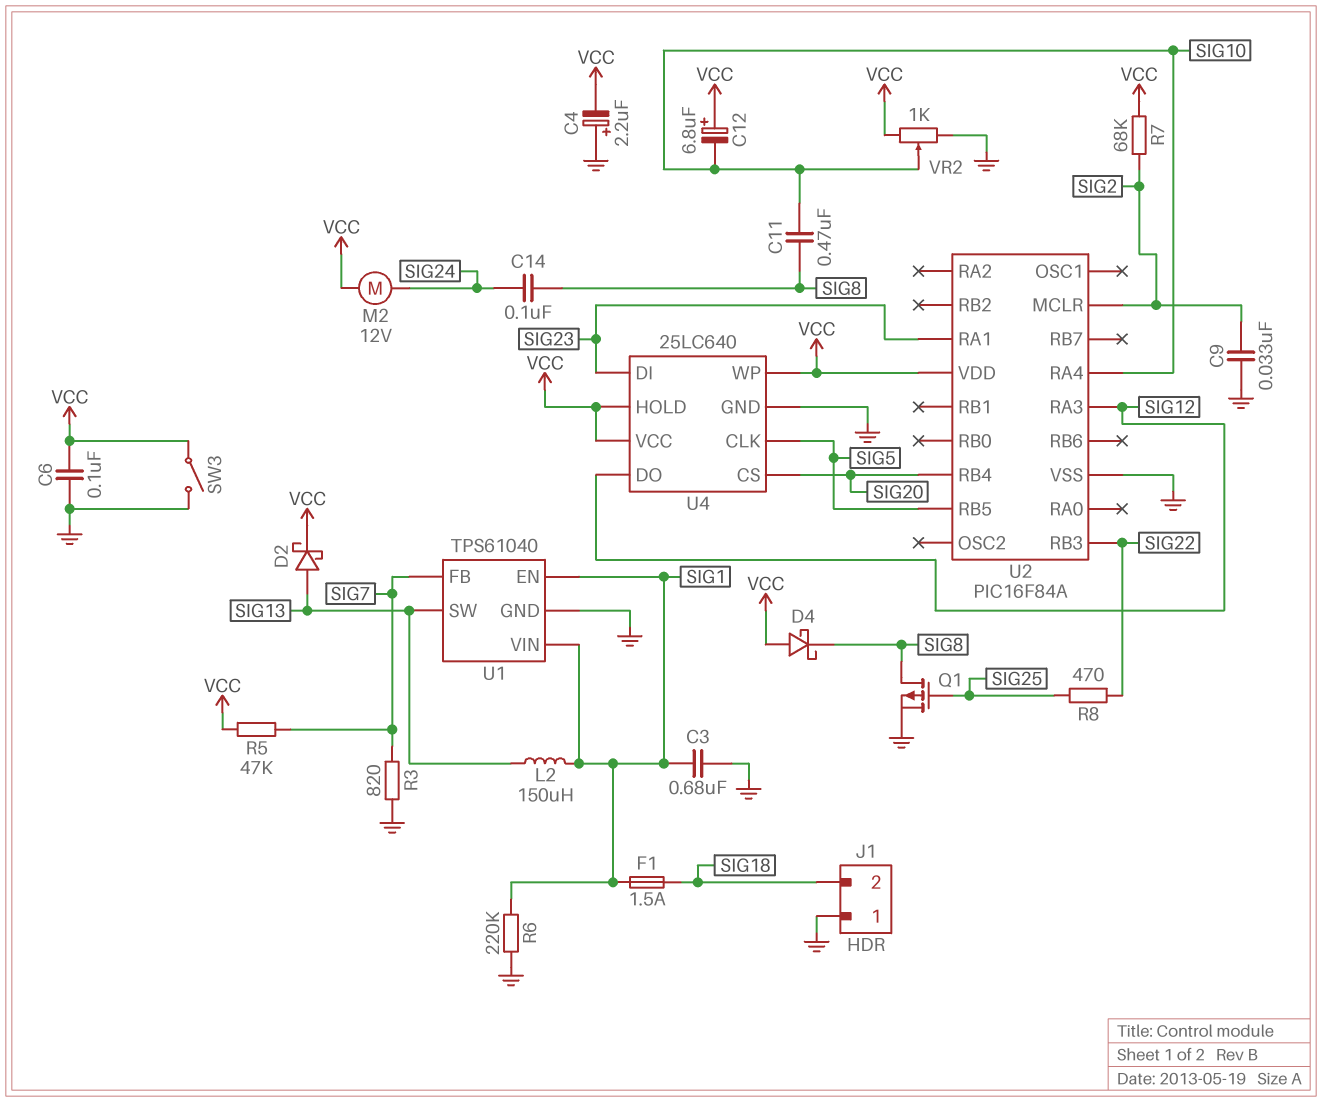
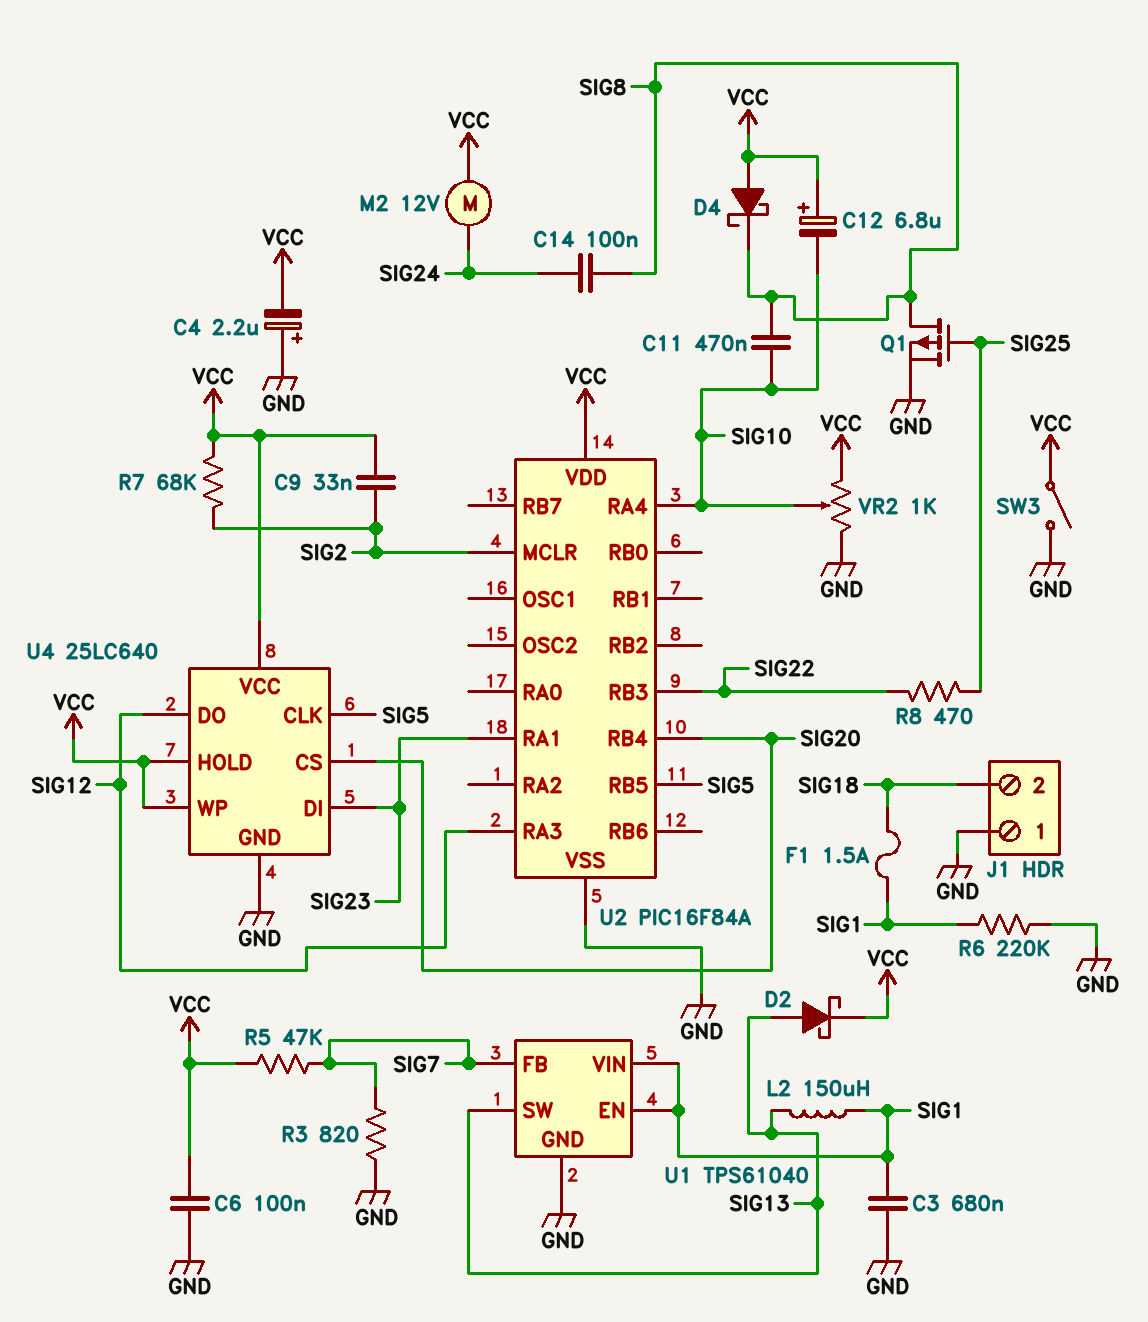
C9: 33nF (GND, SIG2) -> 33nF (SIG2, VCC)

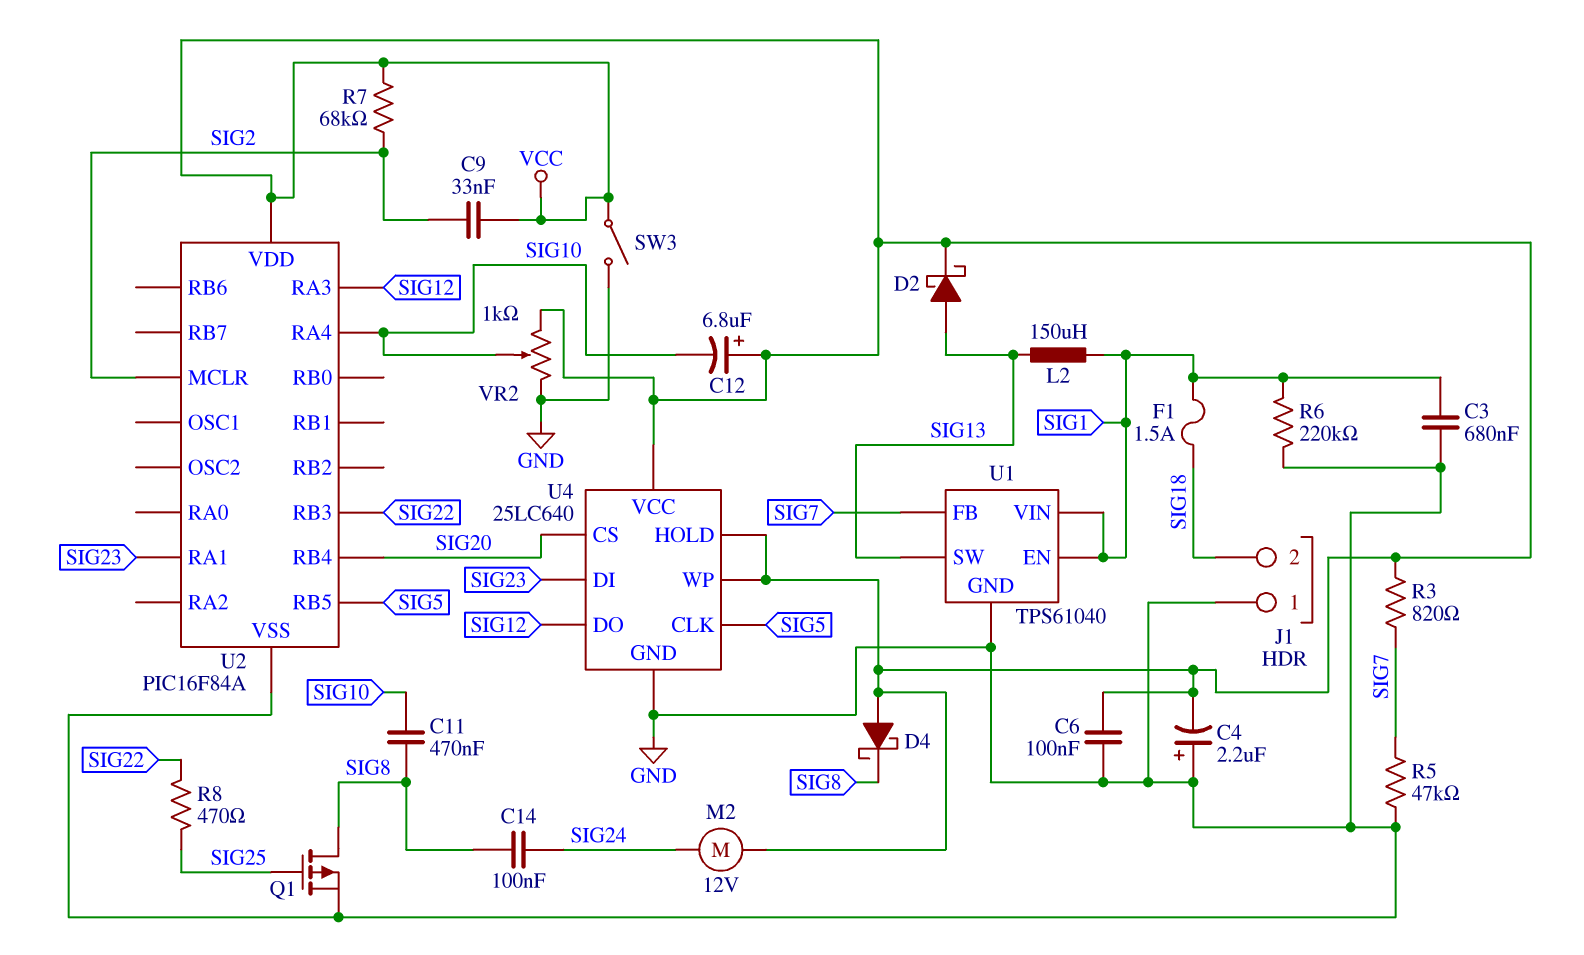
R3: 820 (GND, SIG7) -> 820 (SIG7, VCC)
R5: 47k (SIG7, VCC) -> 47k (GND, SIG7)

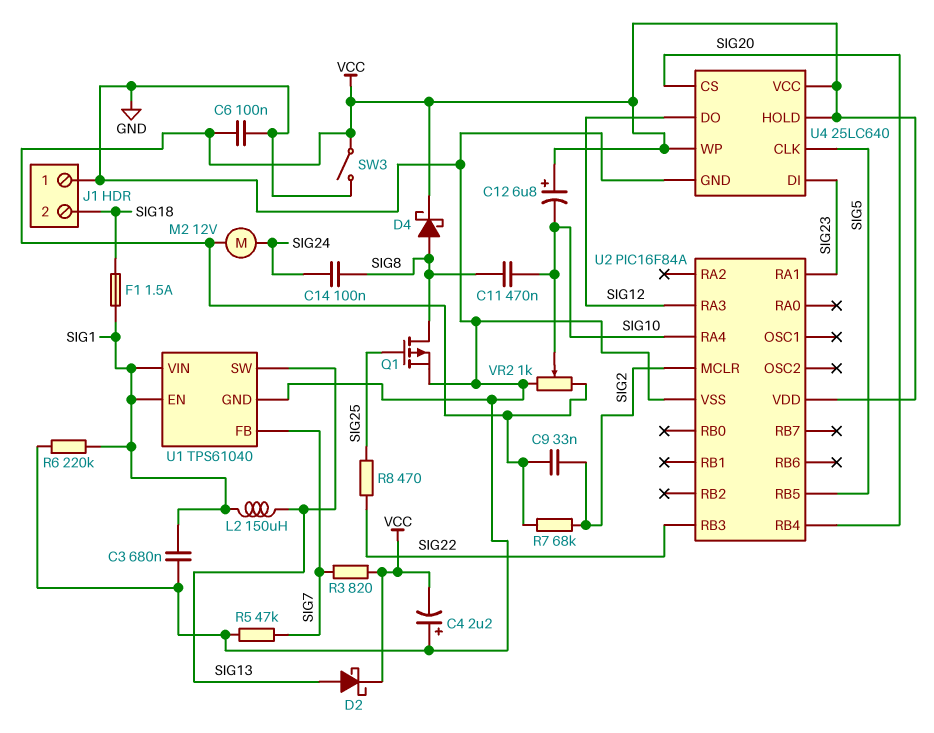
D4: schottky (A VCC, K SIG8) -> schottky (A SIG8, K VCC)

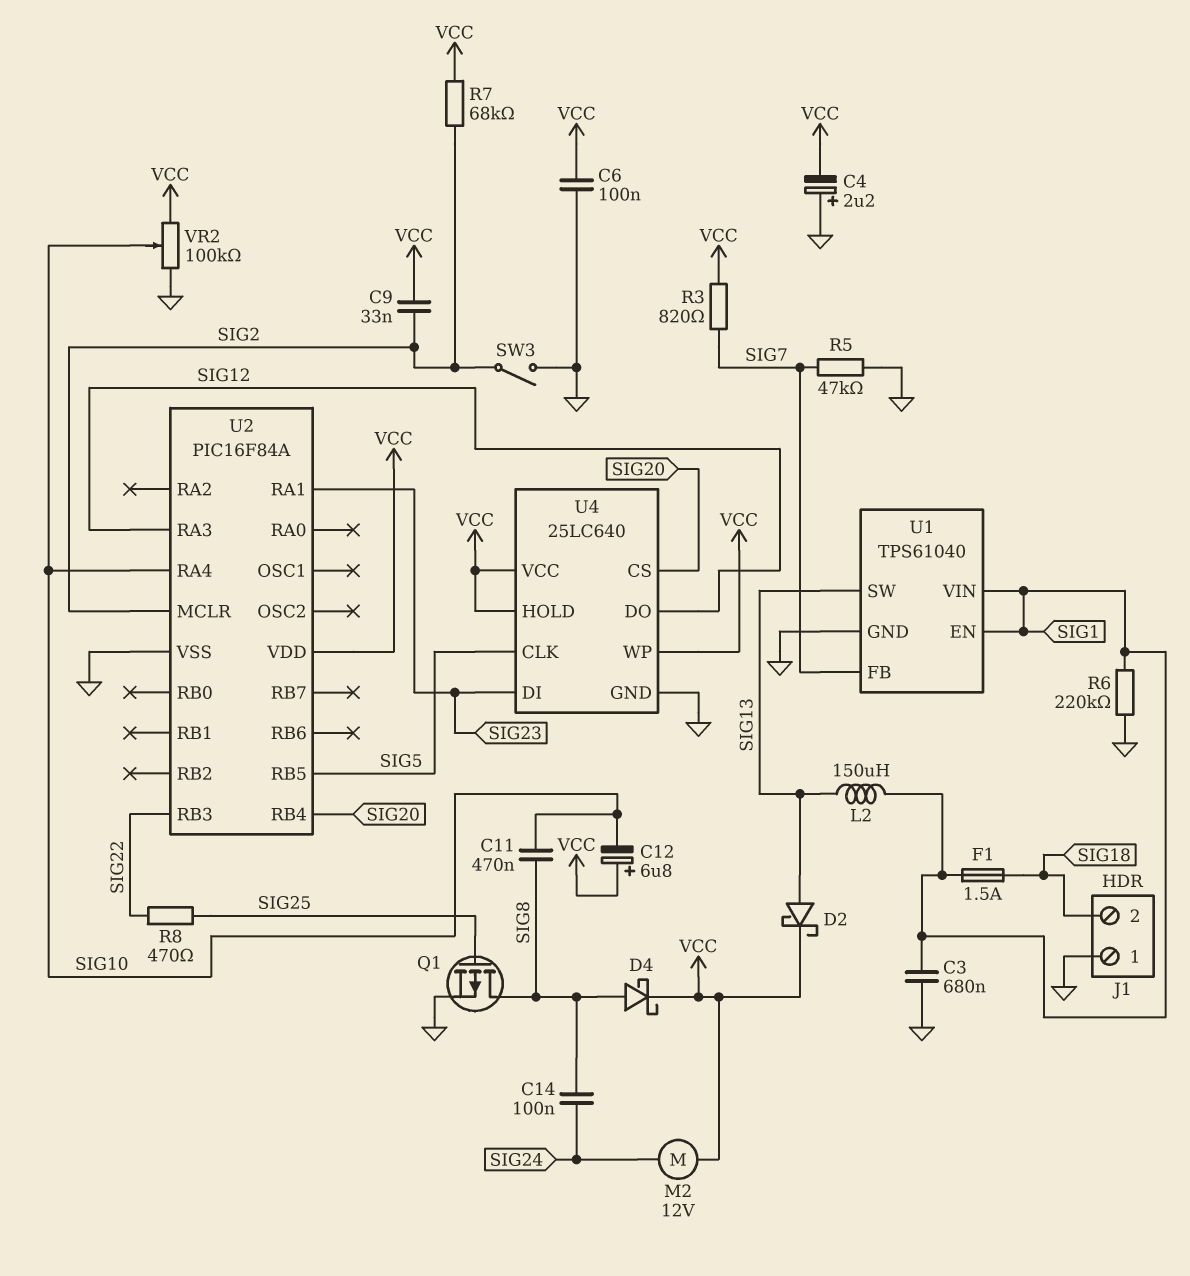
SW3: switch (GND, VCC) -> switch (GND, SIG2)
VR2: 1k (GND, VCC, wiper SIG10) -> 100k (GND, VCC, wiper SIG10)

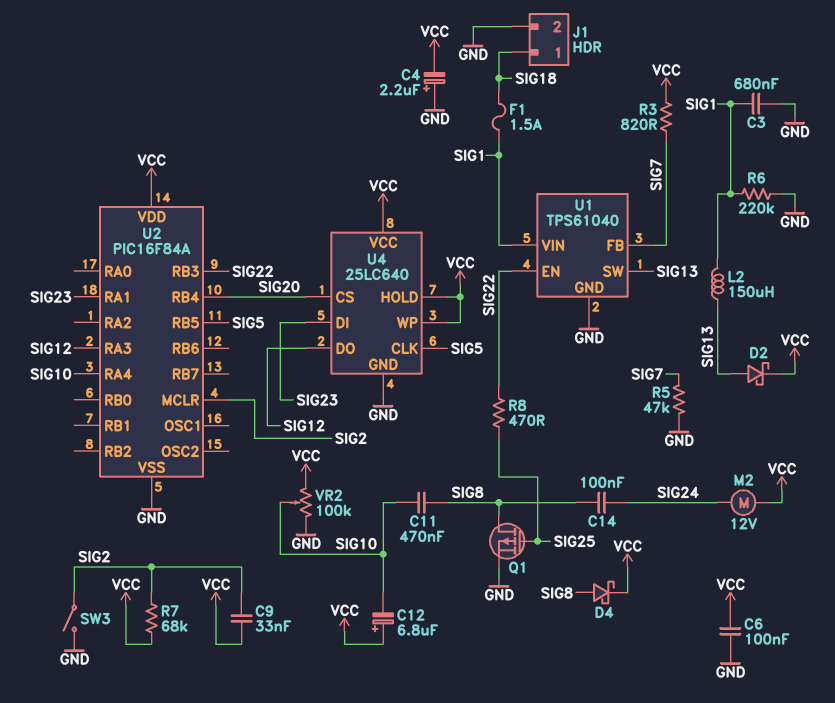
J1 pin 1: GND -> SIG18
J1 pin 2: SIG18 -> GND
U1 pin EN: SIG1 -> SIG22

